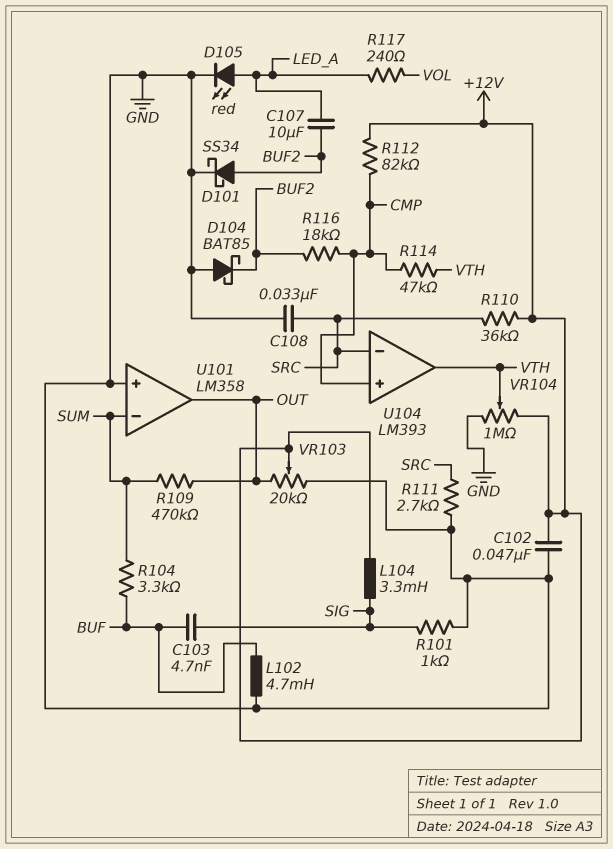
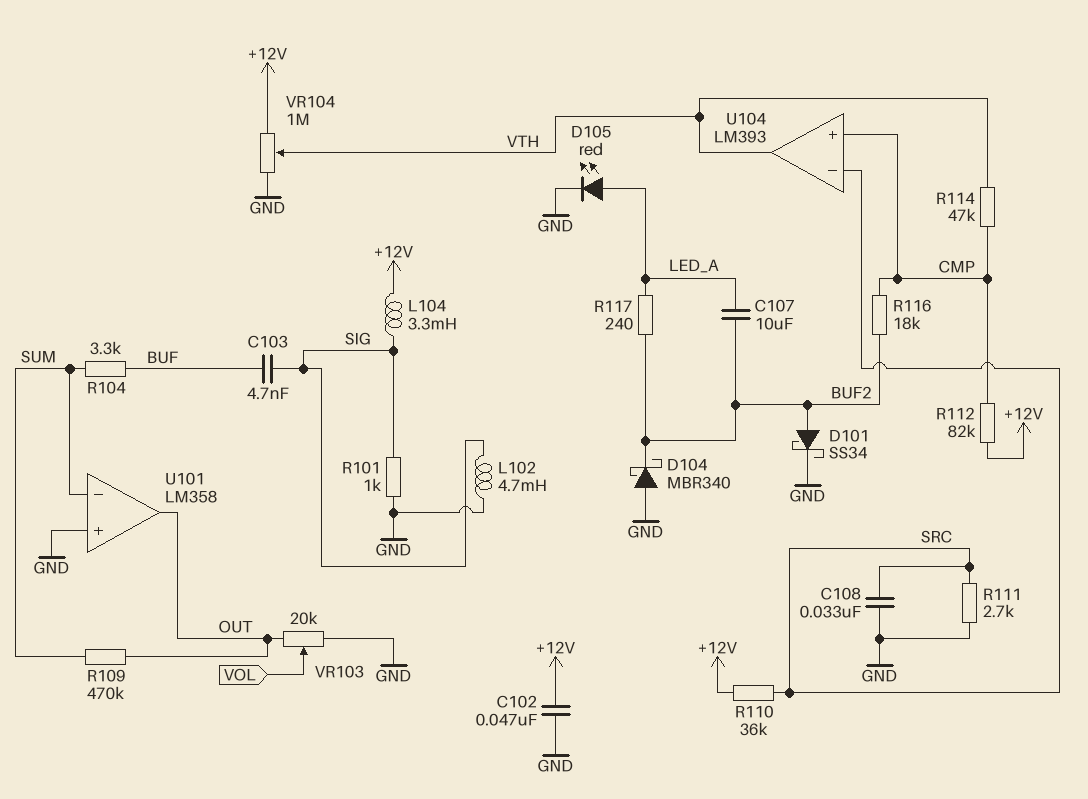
D104: schottky BAT85 (A GND, K BUF2) -> schottky MBR340 (A GND, K BUF2)
L102: 4.7mH (BUF, GND) -> 4.7mH (GND, SIG)
R117: 240 (LED_A, VOL) -> 240 (BUF2, LED_A)
VR103: 20k (GND, OUT, wiper +12V) -> 20k (GND, OUT, wiper VOL)

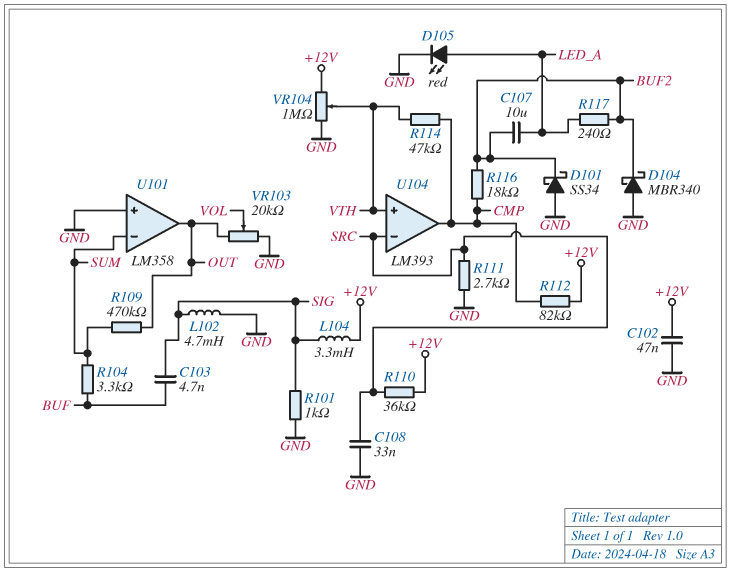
D101: schottky SS34 (A BUF2, K GND) -> schottky SS34 (A GND, K BUF2)
U104 pin in+: CMP -> VTH
U104 pin out: VTH -> CMP

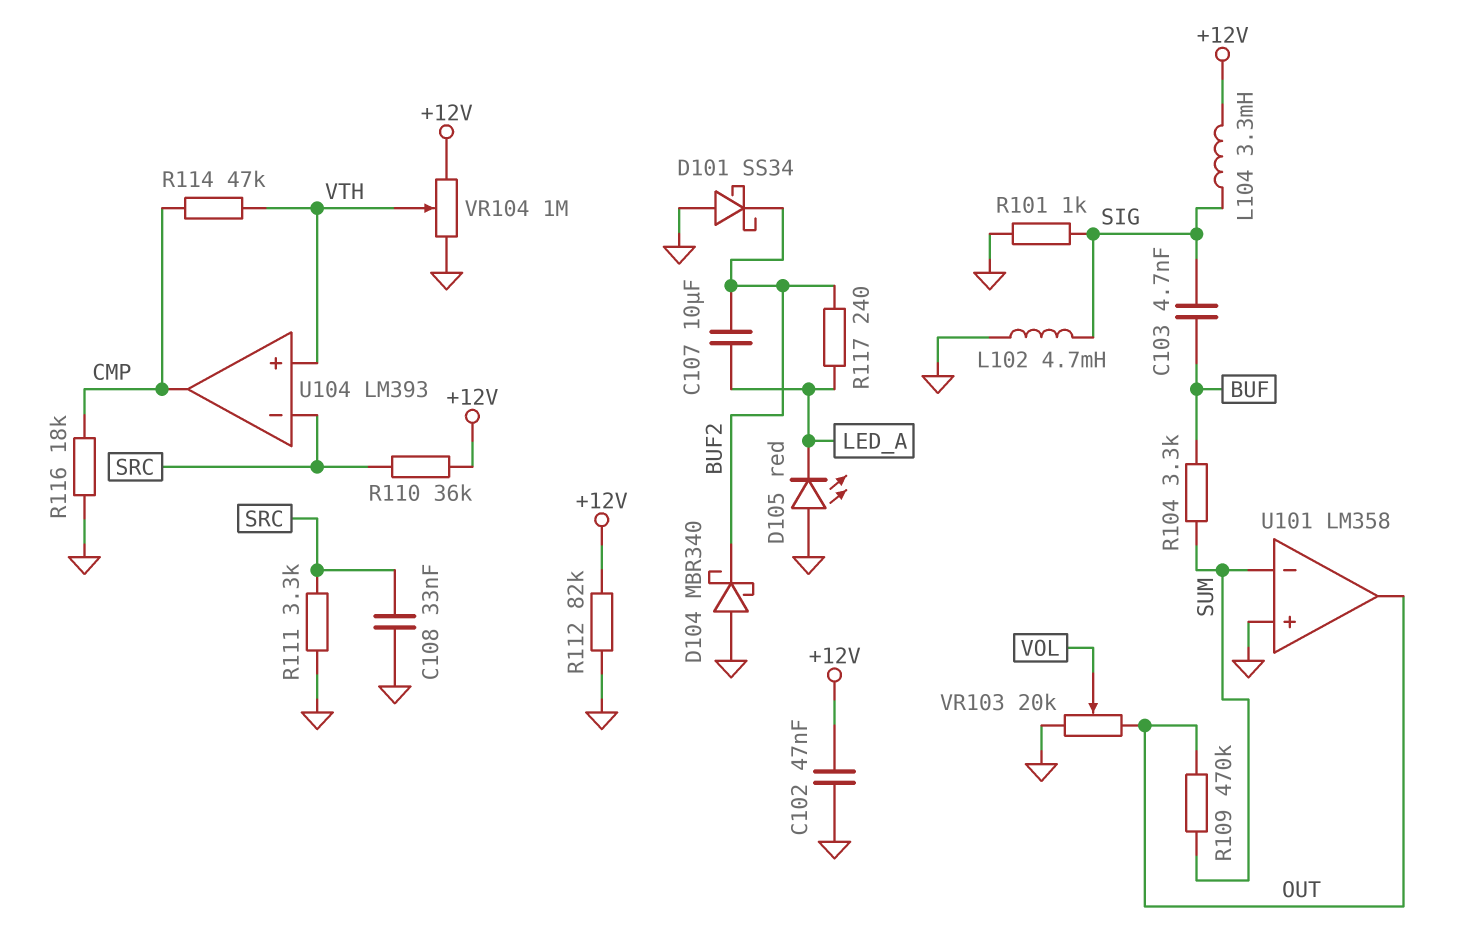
D105: LED red (A LED_A, K GND) -> LED red (A GND, K LED_A)
R111: 2.7k (GND, SRC) -> 3.3k (GND, SRC)
R112: 82k (+12V, CMP) -> 82k (+12V, GND)
R116: 18k (BUF2, CMP) -> 18k (CMP, GND)

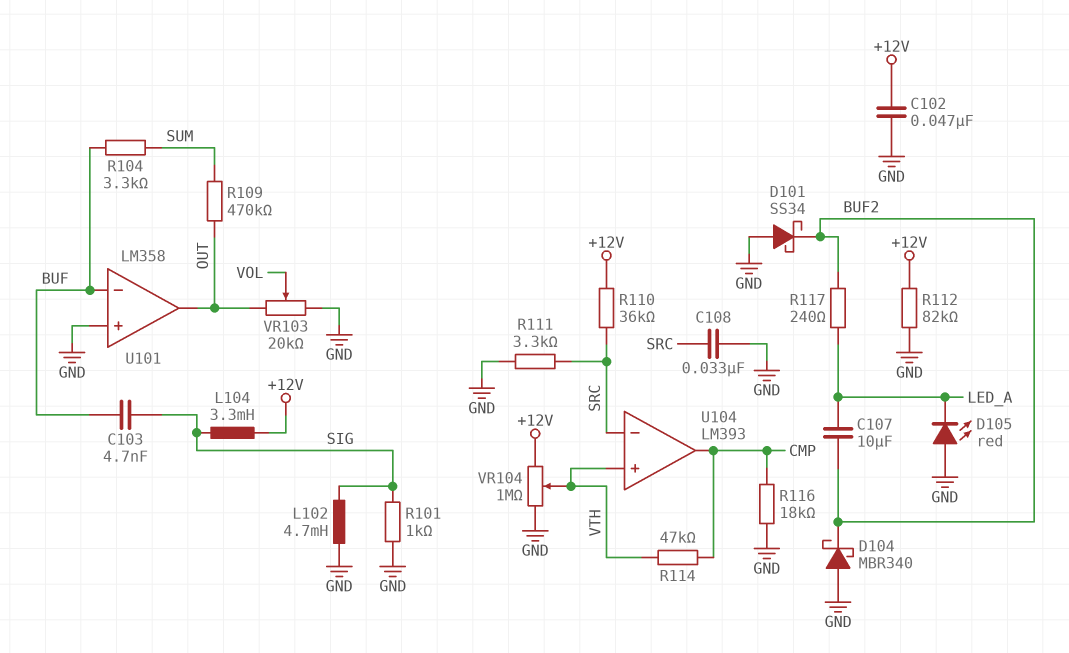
U101 pin in-: SUM -> BUF

